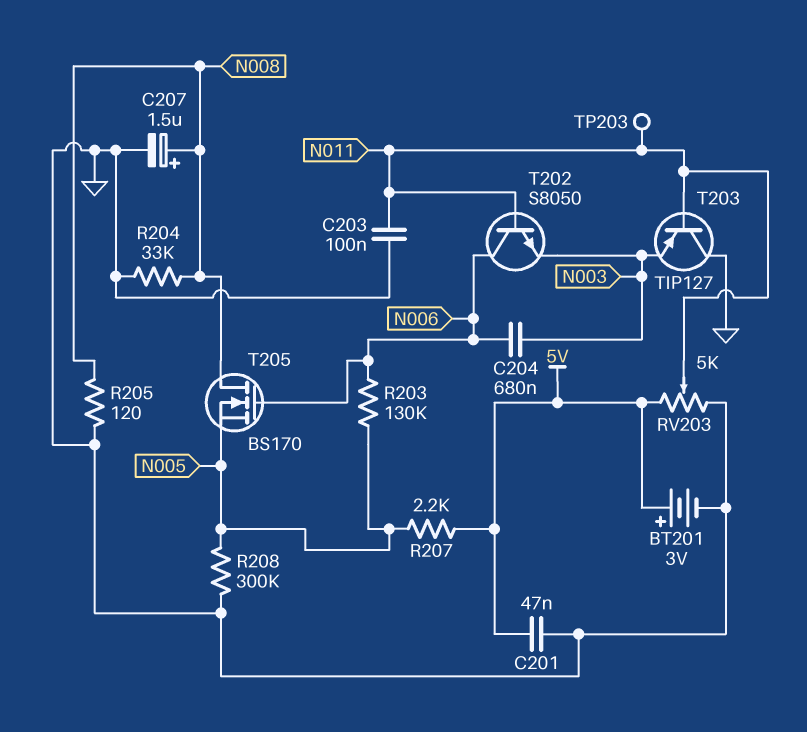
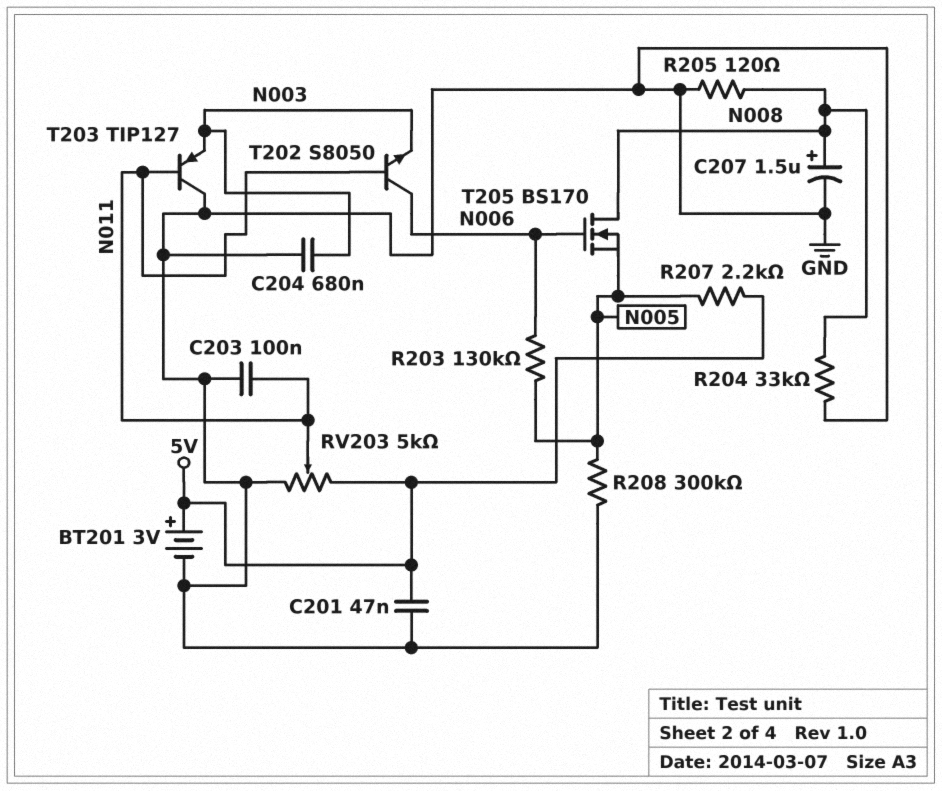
C204: 680nF (N003, N006) -> 680nF (GND, N003)
TP203: test point (N011) -> none

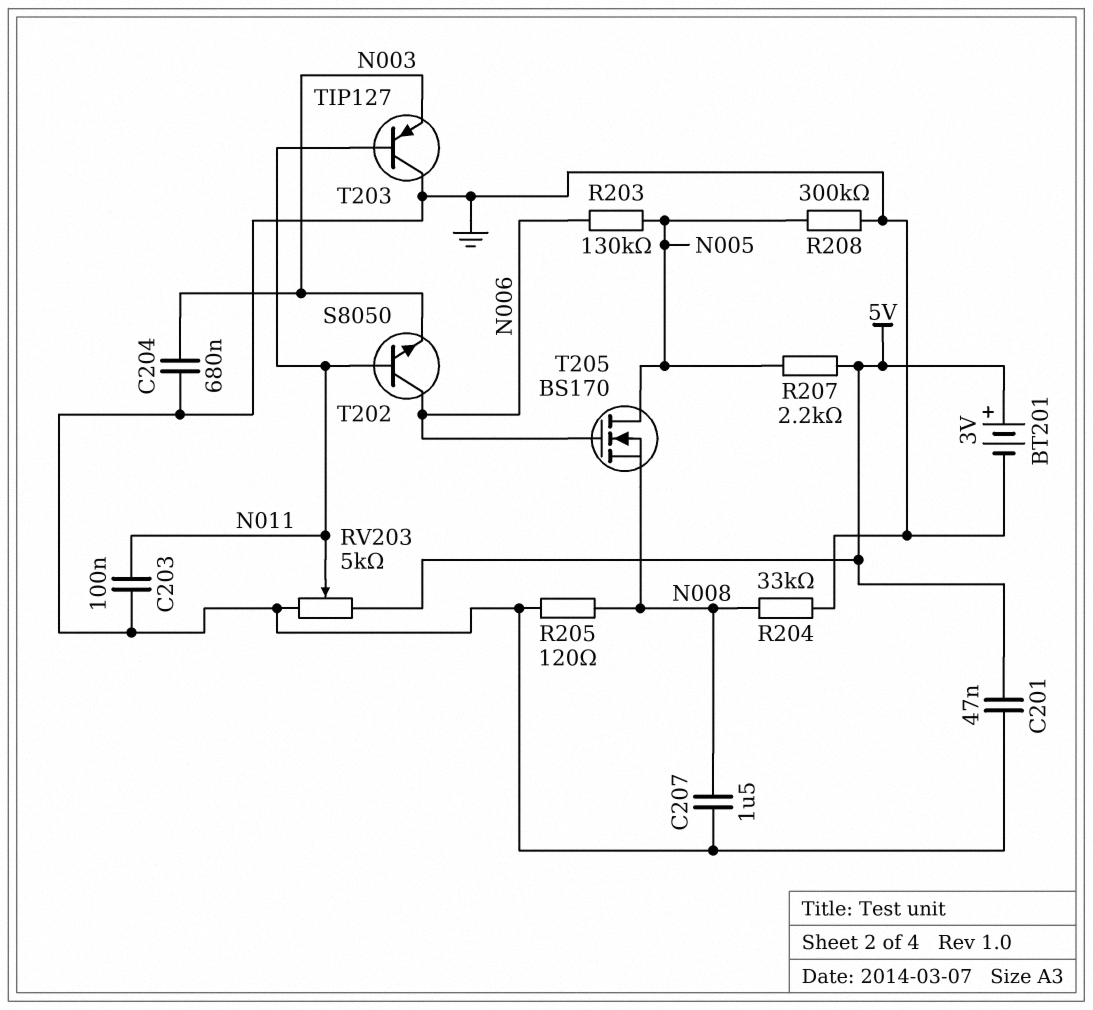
C207: 1.5uF (plus N008, minus GND) -> 1.5uF (GND, N008)
T205: NMOS BS170 (G N006, D N008, S N005) -> NMOS BS170 (G N006, D N005, S N008)

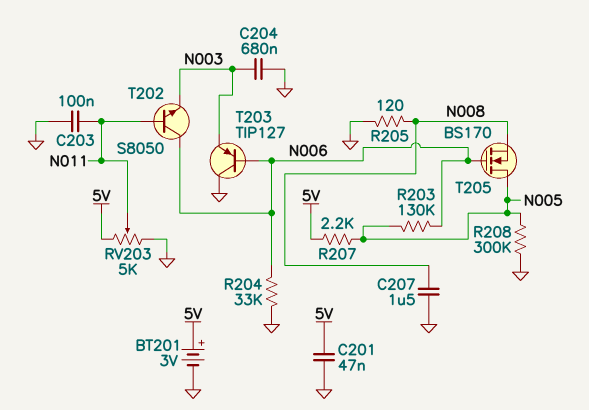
R204: 33k (GND, N008) -> 33k (GND, N006)
T203: PNP TIP127 (B N011, C GND, E N003) -> PNP TIP127 (B N006, C GND, E N003)

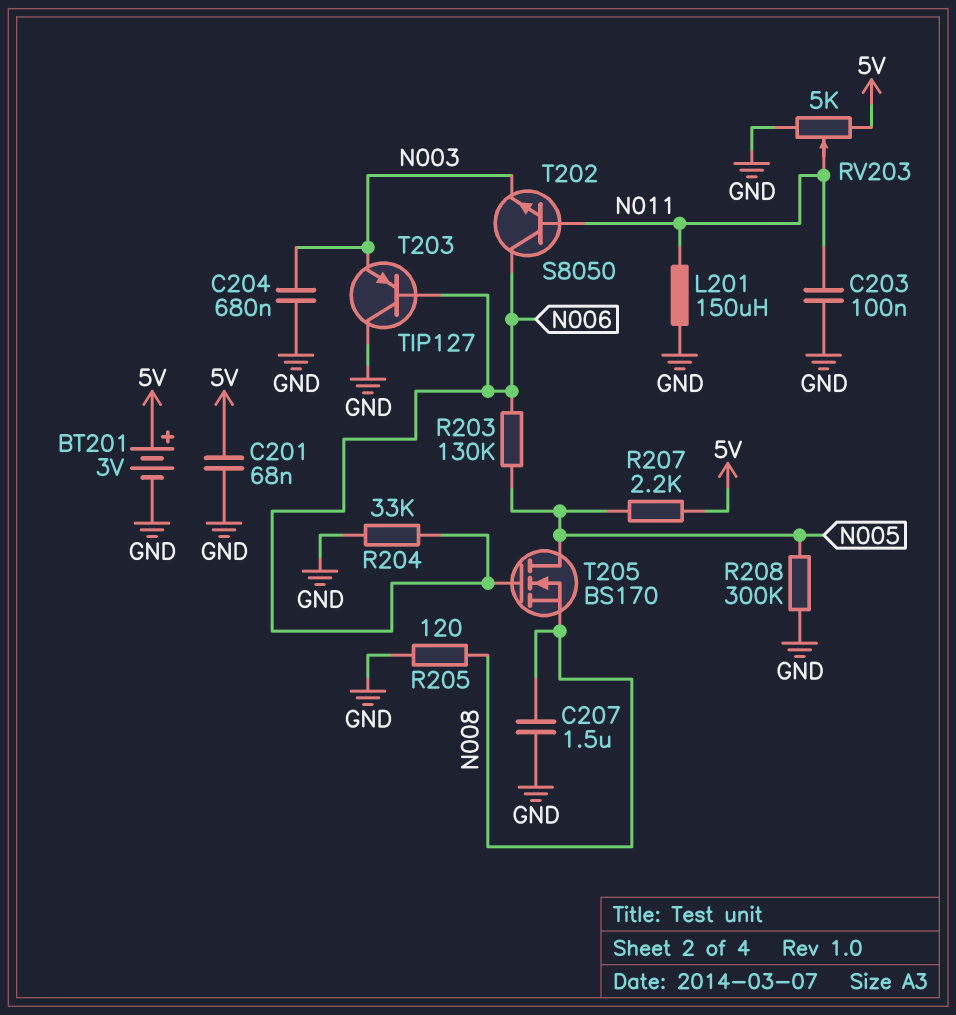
C201: 47nF (5V, GND) -> 68nF (5V, GND)
L201: none -> 150uH (GND, N011)

